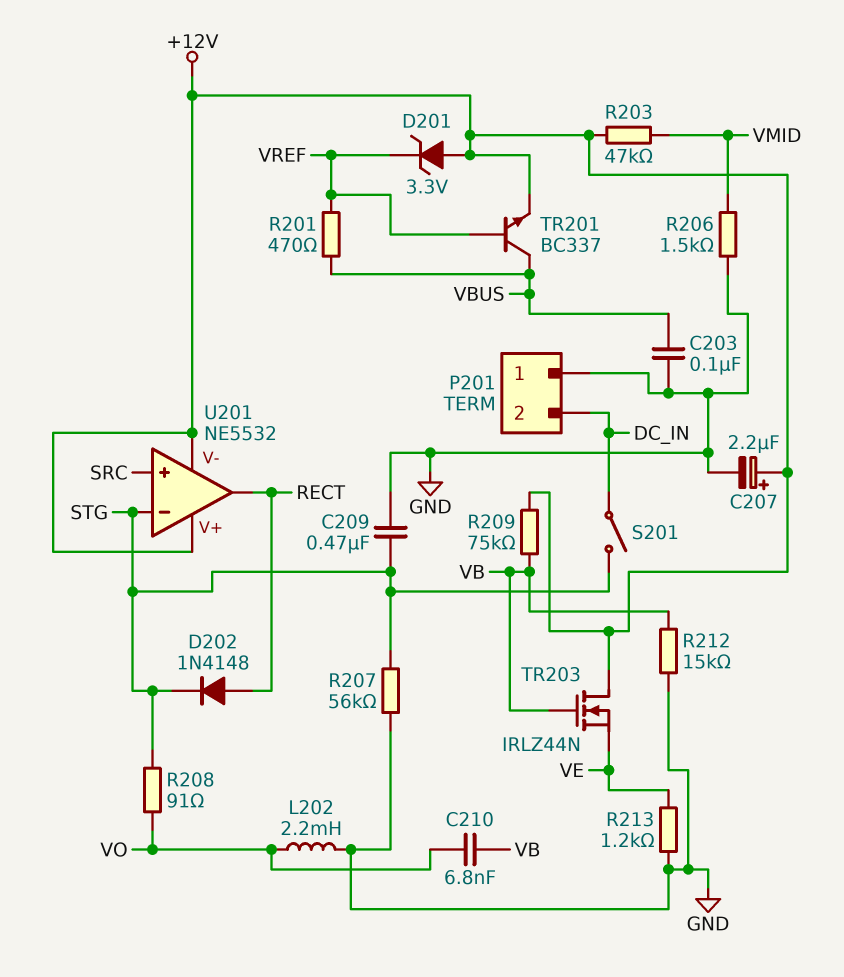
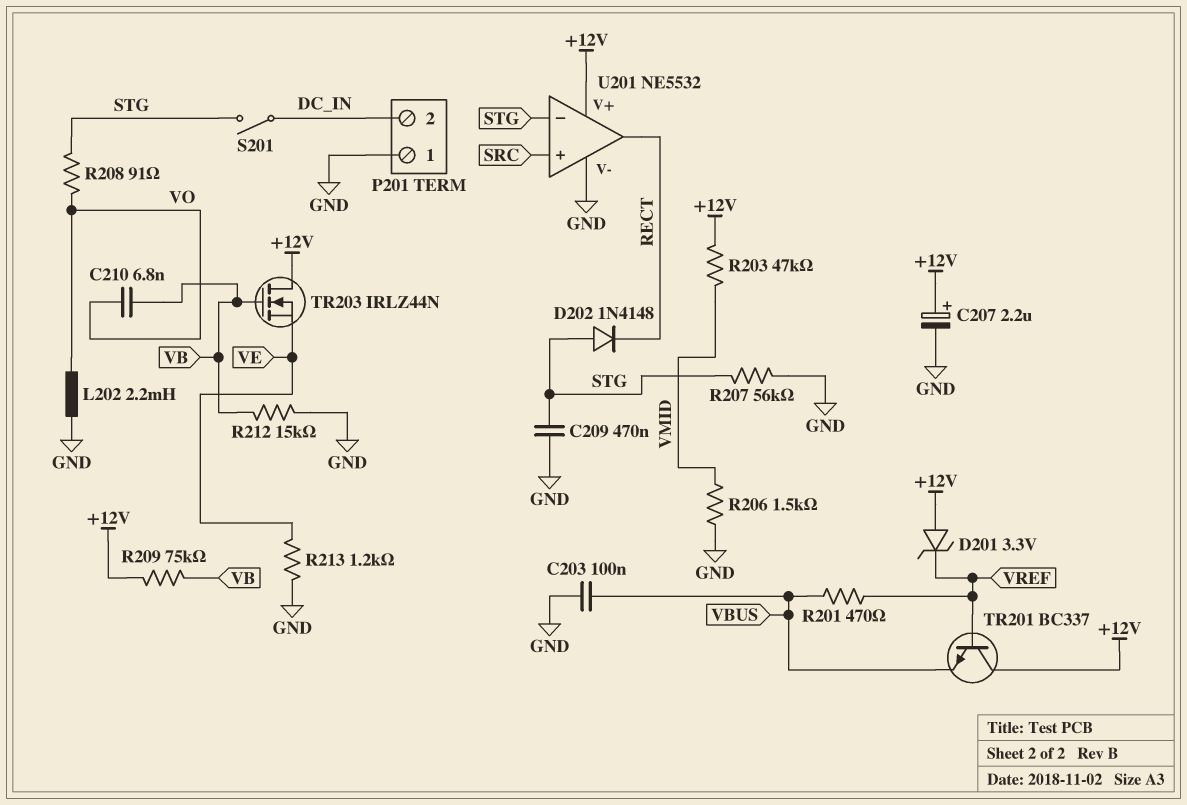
D202: diode 1N4148 (A RECT, K STG) -> diode 1N4148 (A STG, K RECT)
TR201: NPN BC337 (B VREF, C VBUS, E +12V) -> NPN BC337 (B VREF, C +12V, E VBUS)
U201 pin V-: +12V -> GND

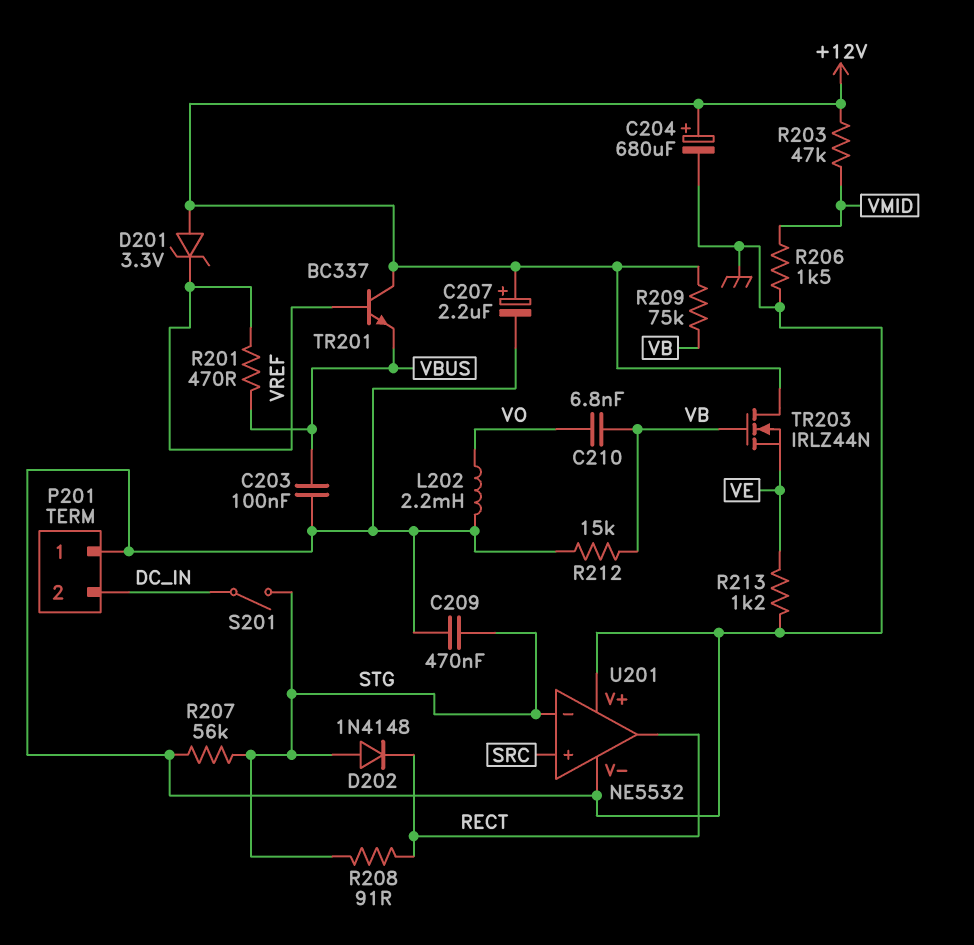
C204: none -> 680uF (plus +12V, minus GND)
R208: 91 (STG, VO) -> 91 (RECT, STG)
U201 pin V+: +12V -> GND

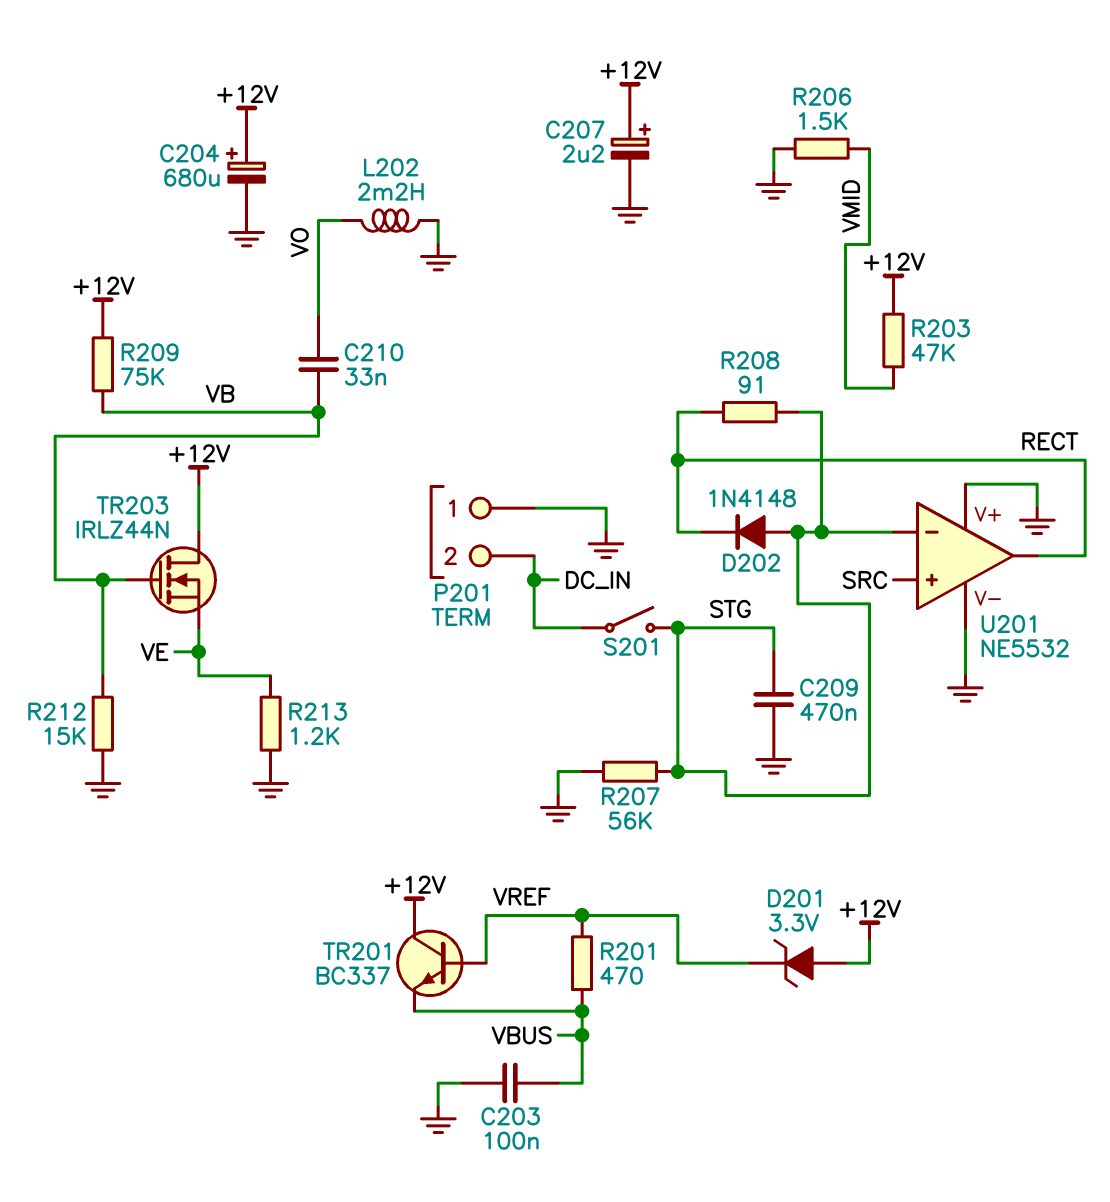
C210: 6.8nF (VB, VO) -> 33nF (VB, VO)

